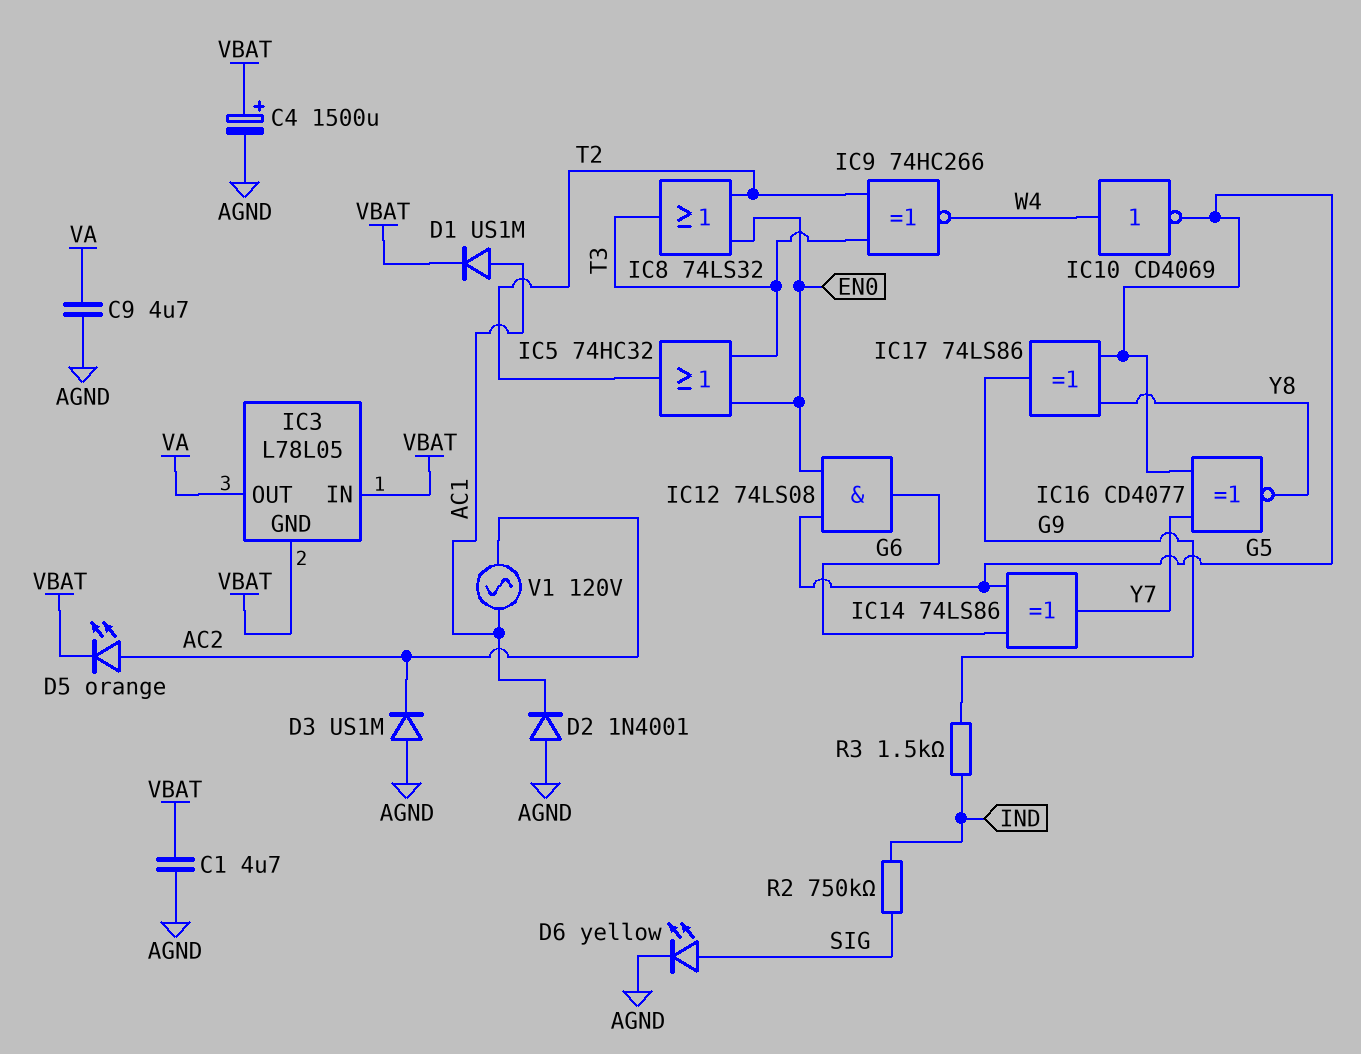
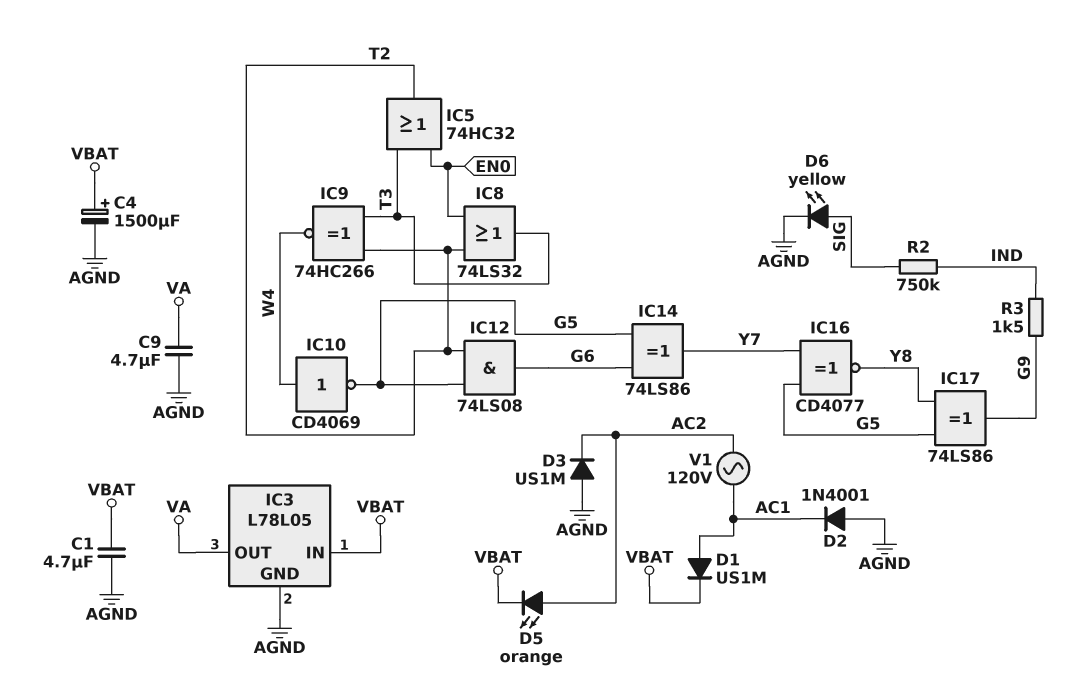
IC3 pin GND: VBAT -> AGND
IC12: AND 74LS08 (in EN0, in G5, out G6) -> AND 74LS08 (in G5, in T2, out G6)

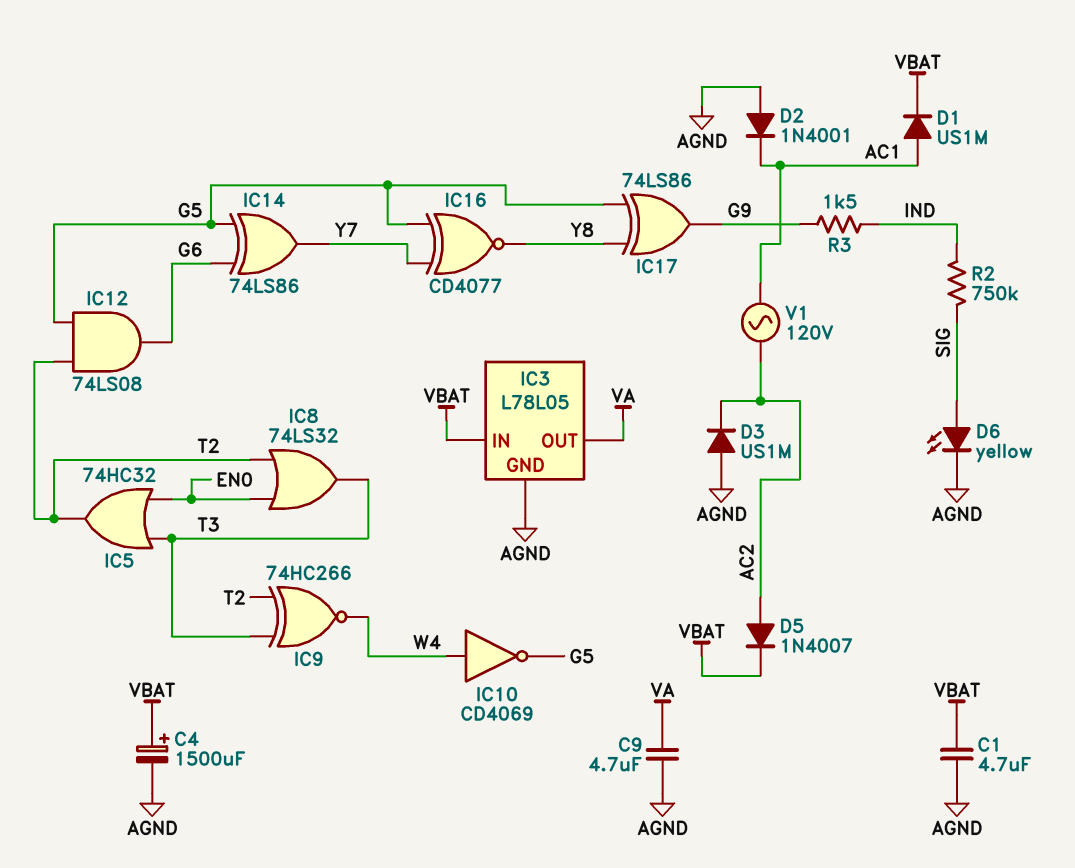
D5: LED orange (A AC2, K VBAT) -> diode 1N4007 (A AC2, K VBAT)

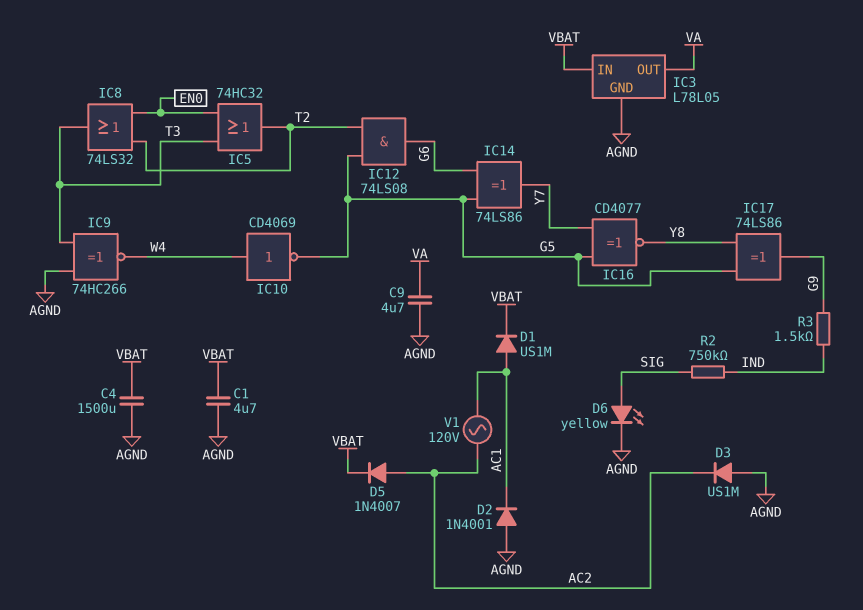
C4: 1500uF (plus VBAT, minus AGND) -> 1500uF (AGND, VBAT)
IC9: XNOR 74HC266 (in T2, in T3, out W4) -> XNOR 74HC266 (in AGND, in T3, out W4)

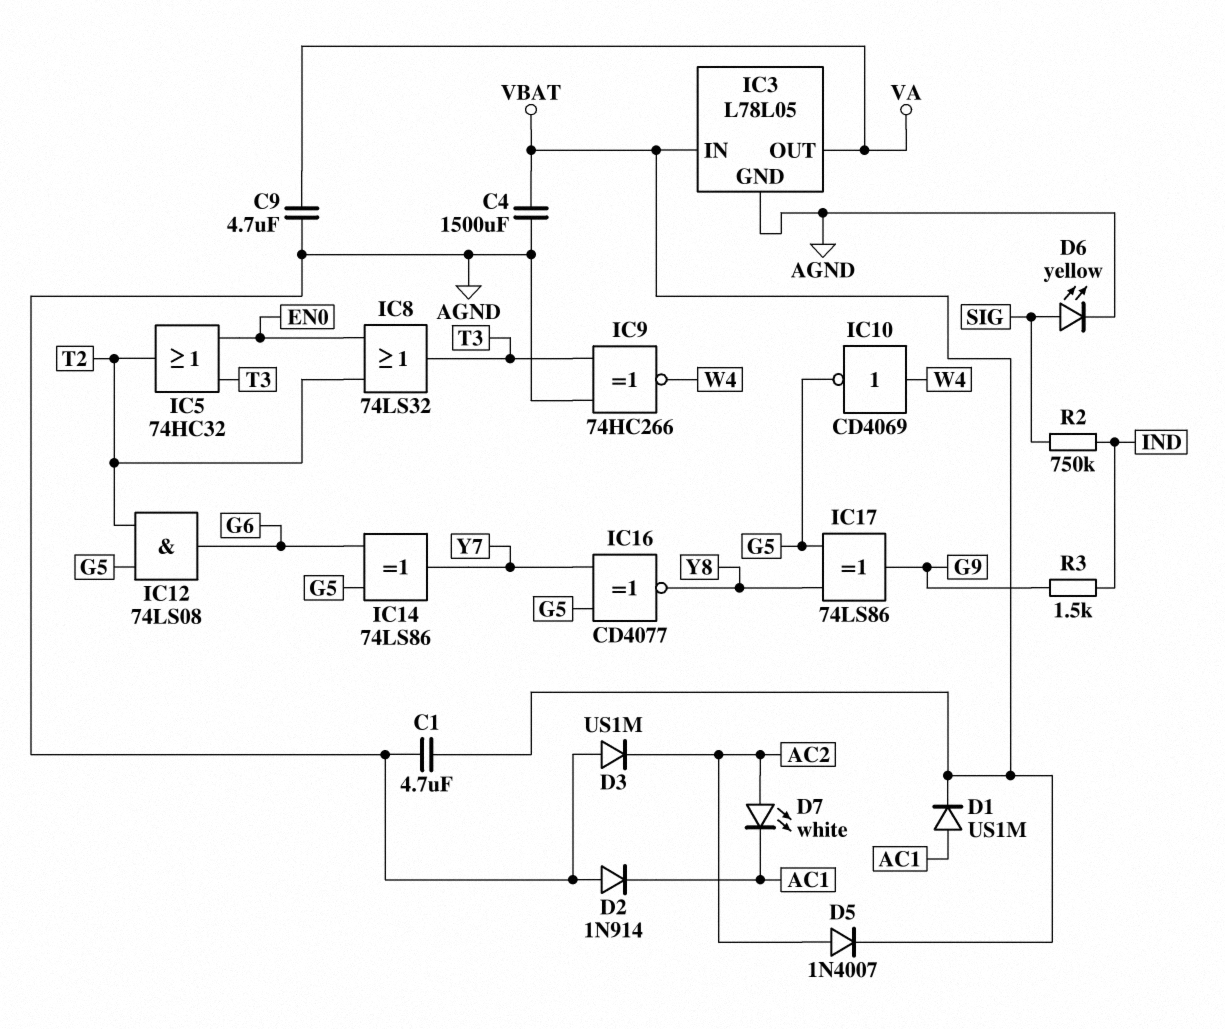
D2: diode 1N4001 (A AGND, K AC1) -> diode 1N914 (A AGND, K AC1)
D7: none -> LED white (A AC2, K AC1)
V1: AC 120V (AC1, AC2) -> none

